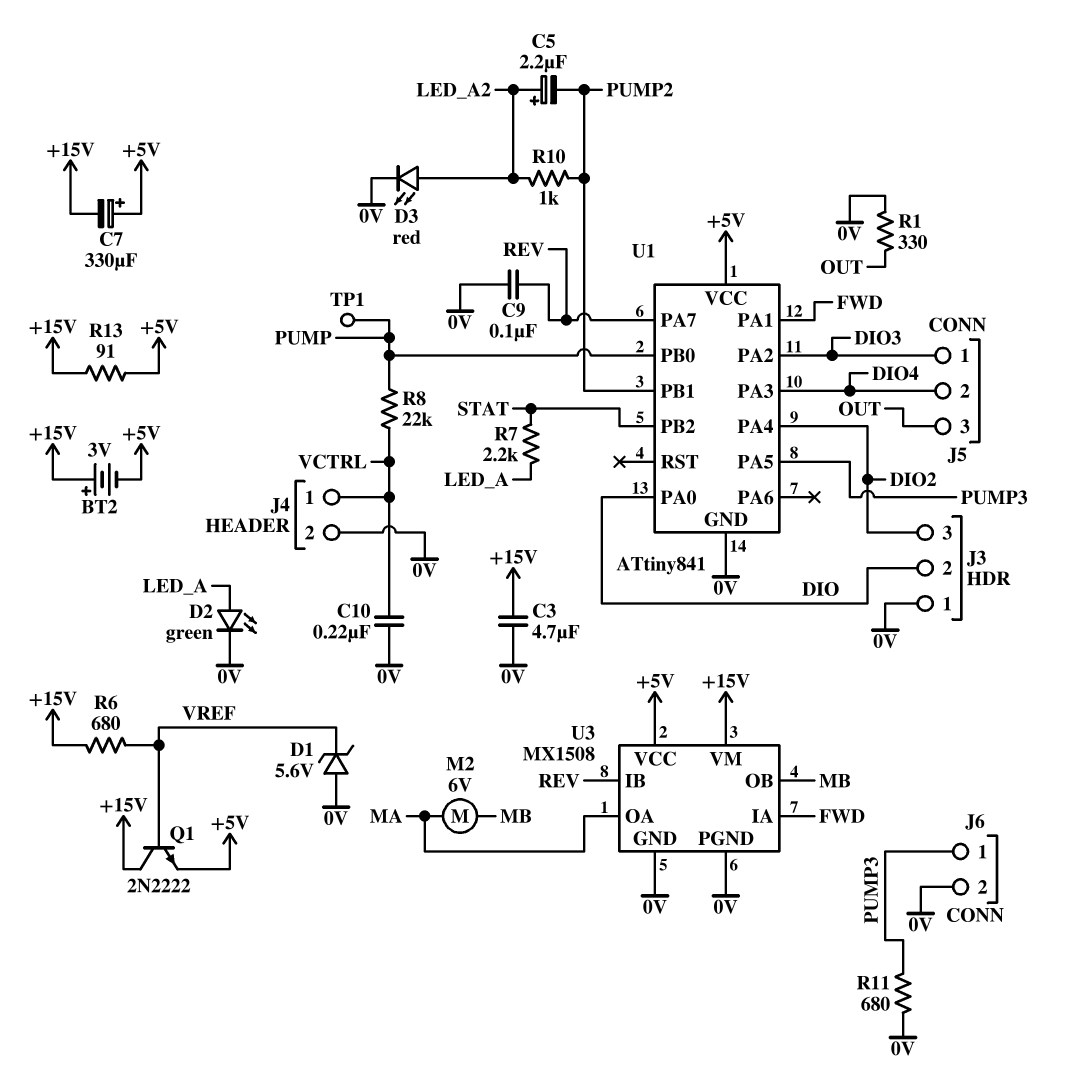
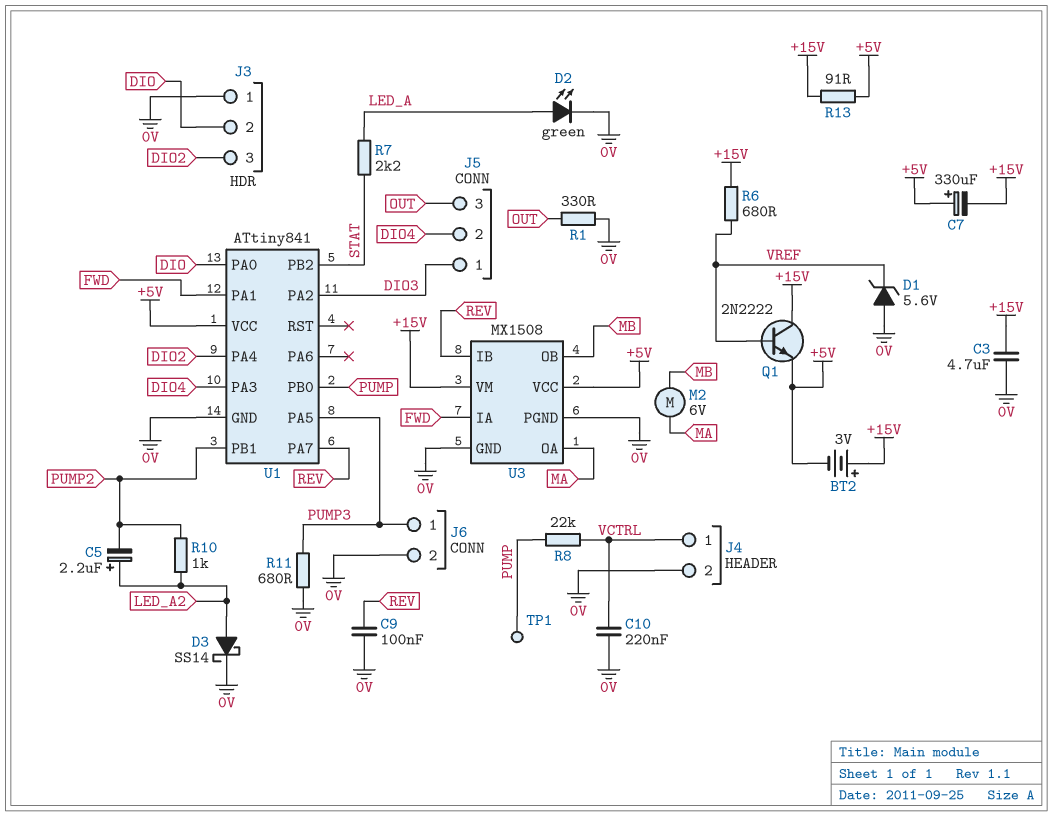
D3: LED red (A LED_A2, K 0V) -> schottky SS14 (A LED_A2, K 0V)

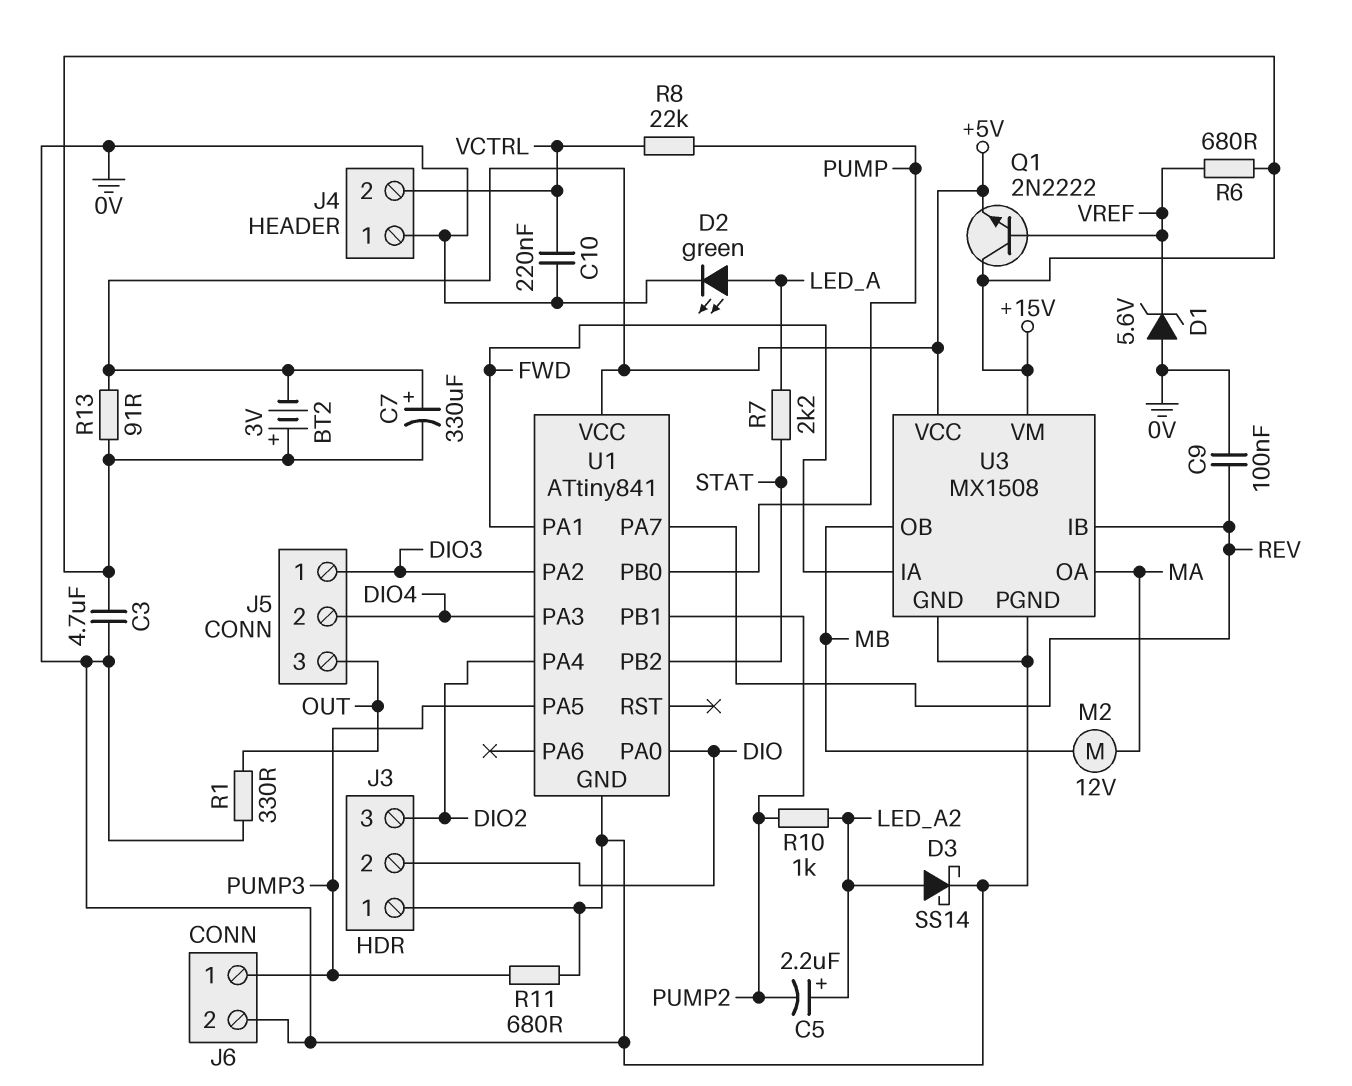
J4 pin 1: VCTRL -> 0V
J4 pin 2: 0V -> VCTRL
M2: motor 6V (MA, MB) -> motor 12V (MA, MB)
TP1: test point (PUMP) -> none

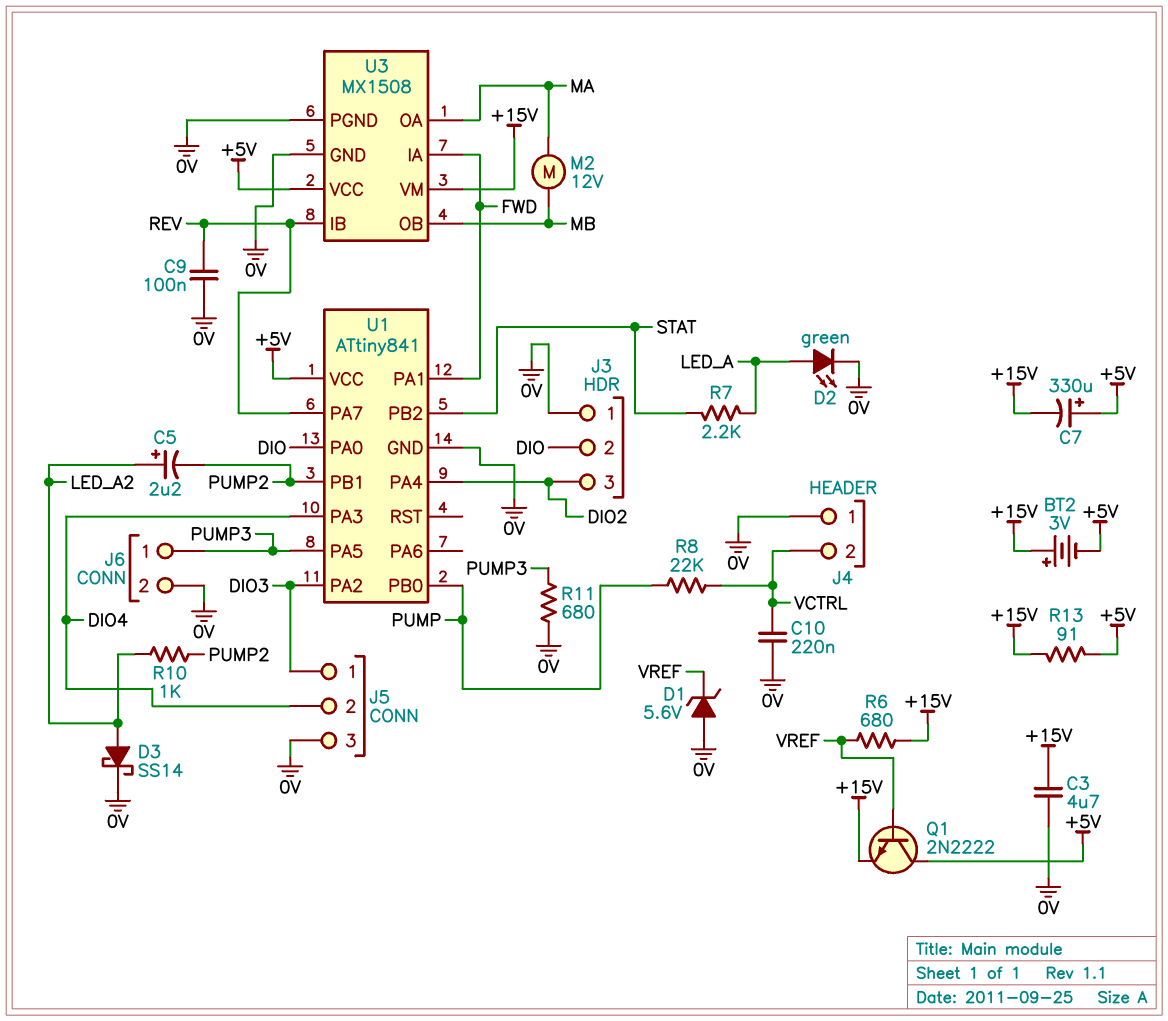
J5 pin 3: OUT -> 0V
Q1: NPN 2N2222 (B VREF, C +15V, E +5V) -> NPN 2N2222 (B VREF, C +5V, E +15V)
R1: 330 (0V, OUT) -> none

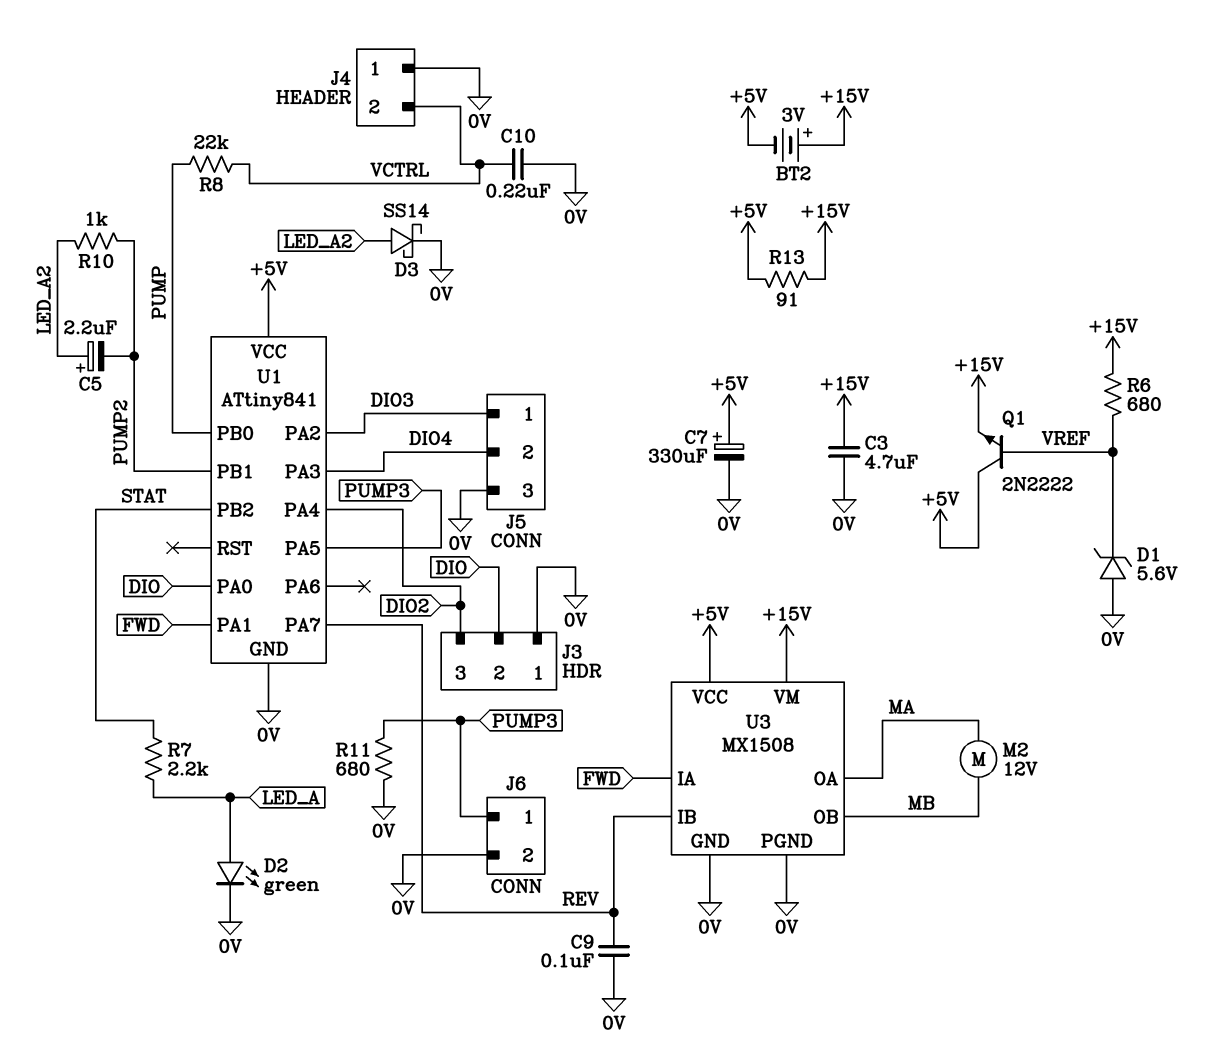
C7: 330uF (plus +5V, minus +15V) -> 330uF (plus +5V, minus 0V)

